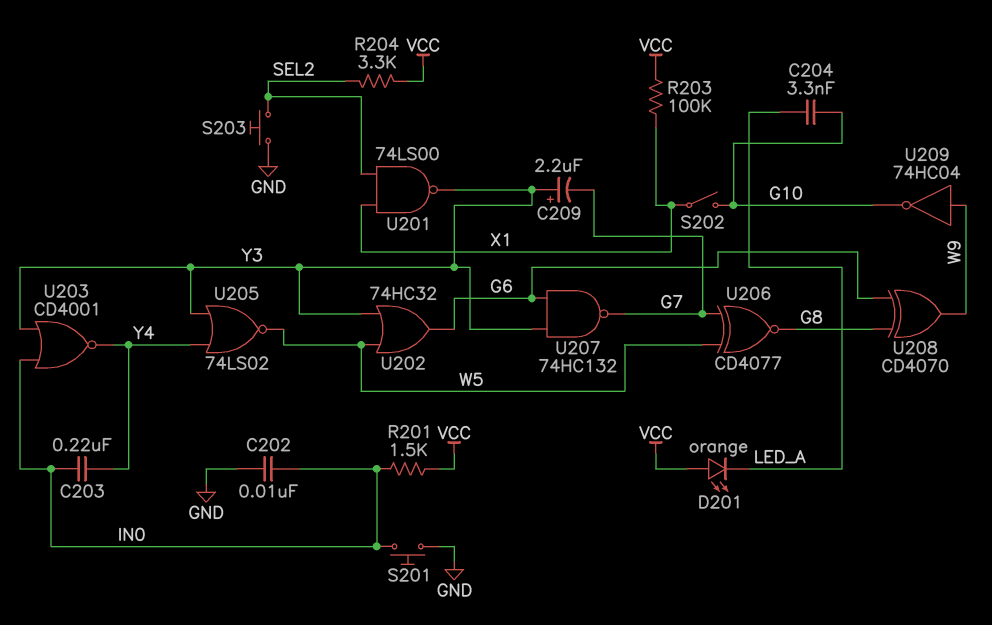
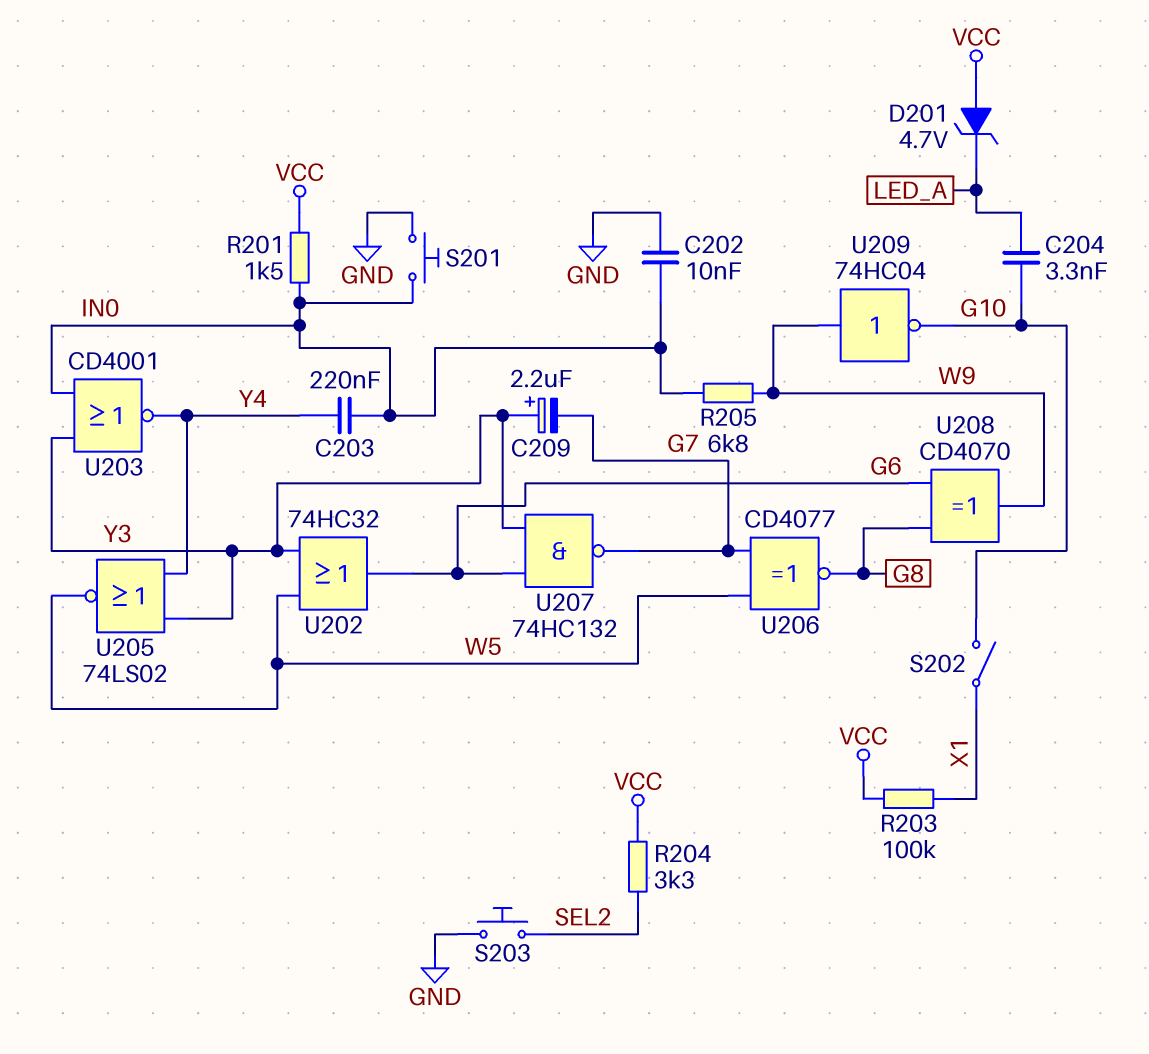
D201: LED orange (A VCC, K LED_A) -> zener 4.7V (A VCC, K LED_A)
R205: none -> 6.8k (IN0, W9)
U201: NAND 74LS00 (in SEL2, in X1, out Y3) -> none

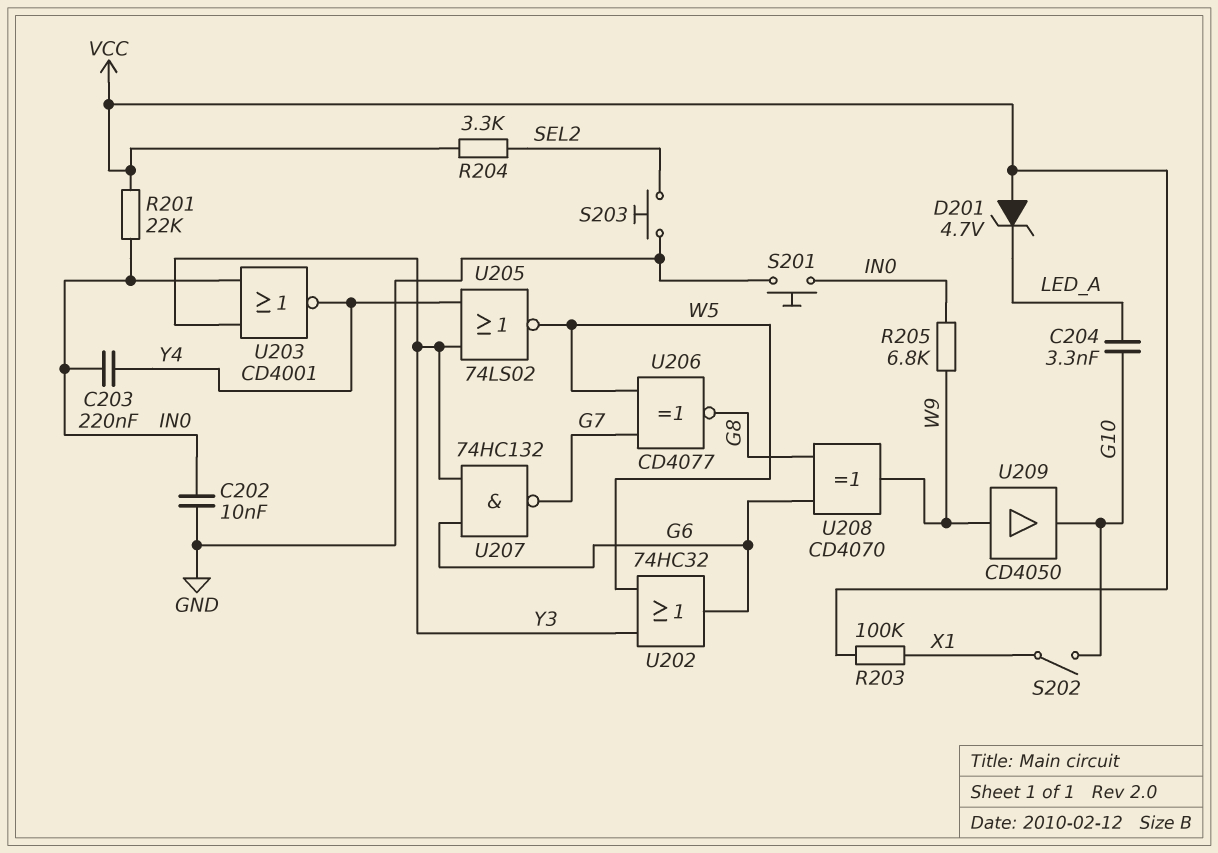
C209: 2.2uF (plus Y3, minus G7) -> none
R201: 1.5k (IN0, VCC) -> 22k (IN0, VCC)
U209: NOT 74HC04 (in W9, out G10) -> buffer CD4050 (in W9, out G10)

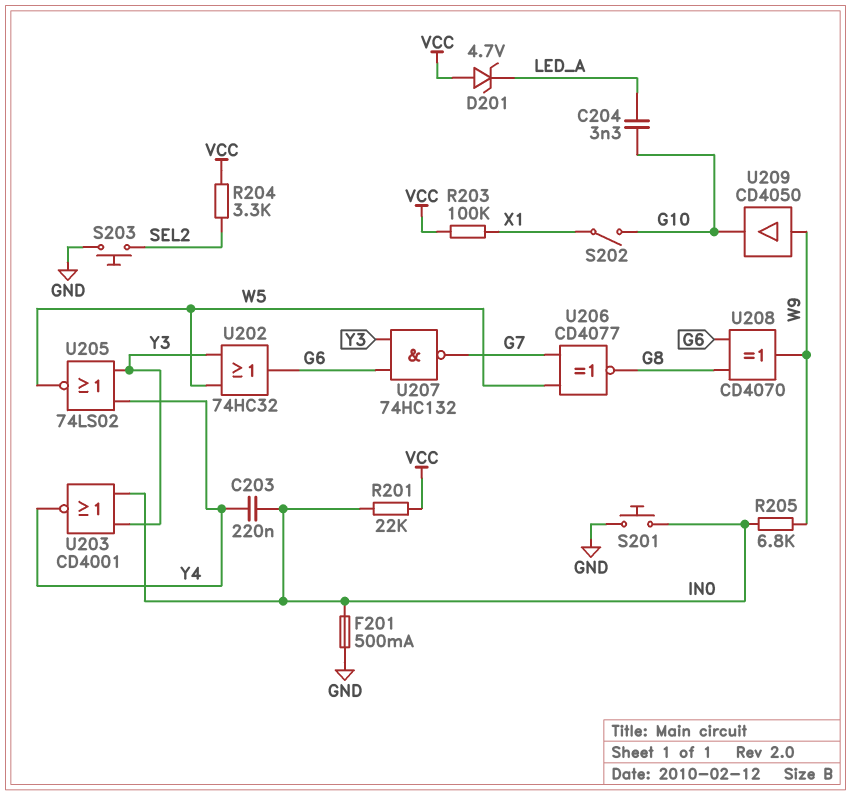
C202: 10nF (GND, IN0) -> none
F201: none -> 500mA (GND, IN0)

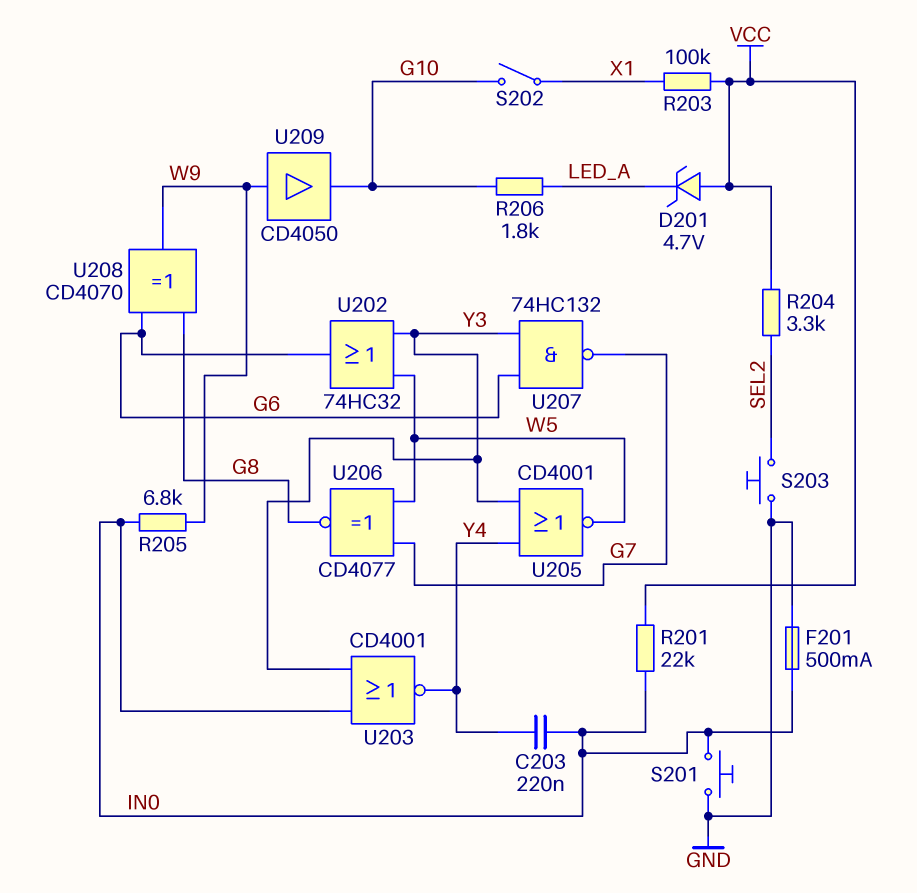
C204: 3.3nF (G10, LED_A) -> none
R206: none -> 1.8k (G10, LED_A)
U205: NOR 74LS02 (in Y3, in Y4, out W5) -> NOR CD4001 (in Y3, in Y4, out W5)

